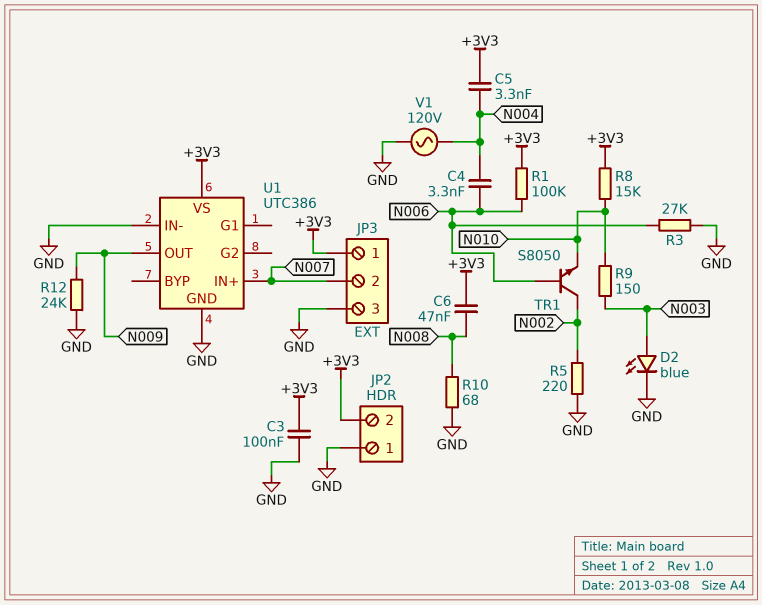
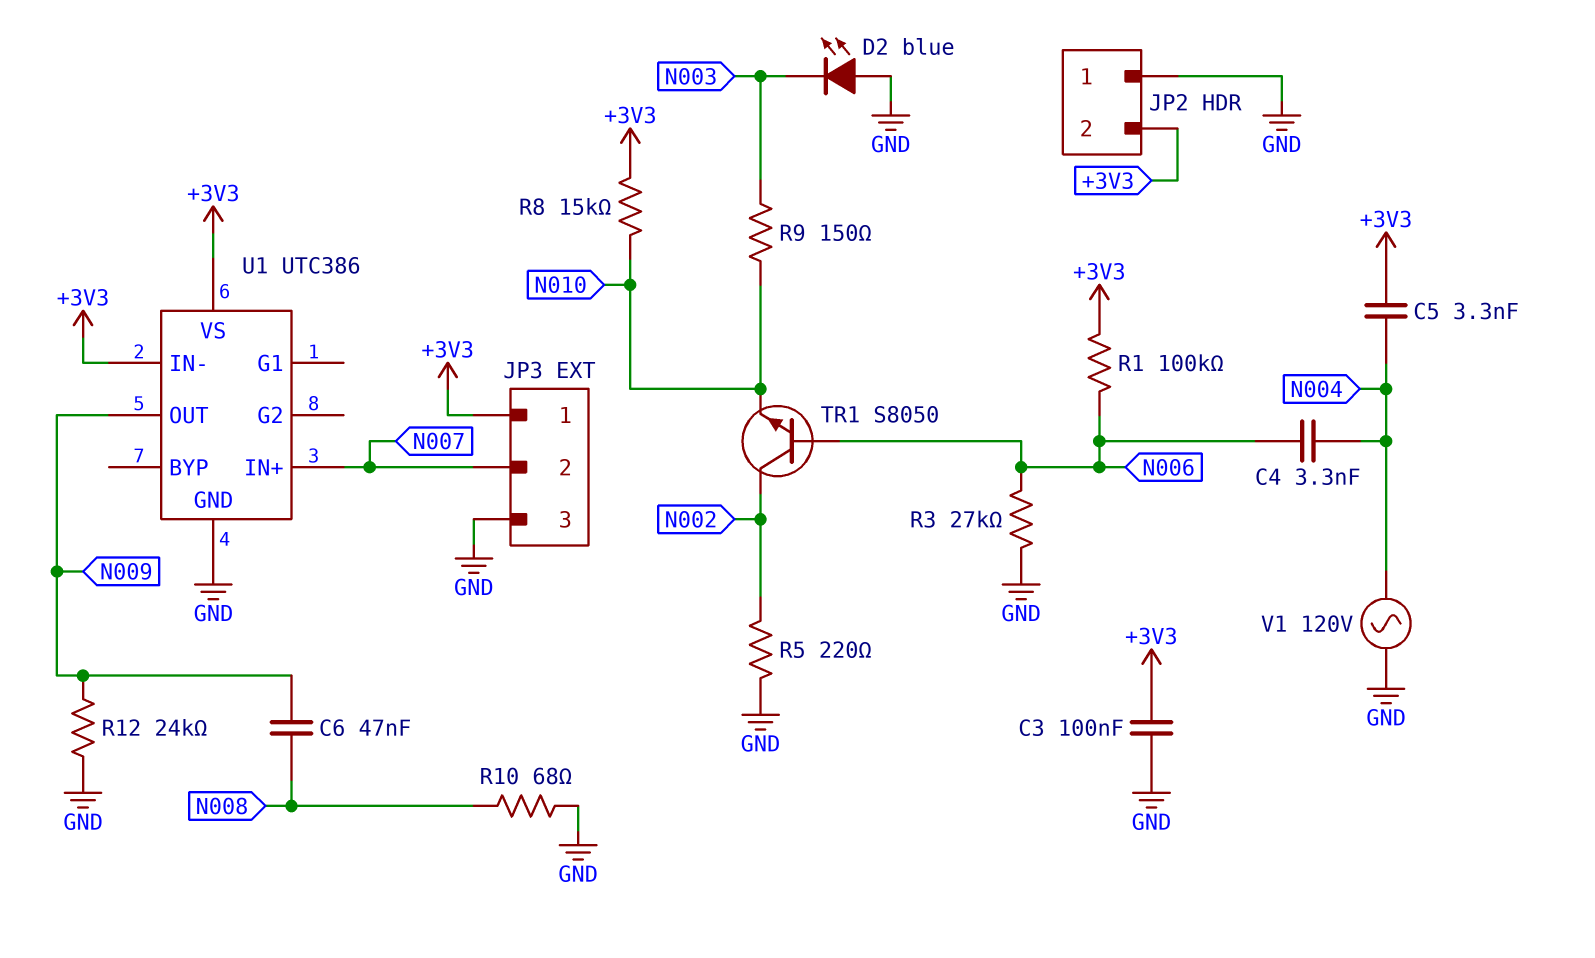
C6: 47nF (+3V3, N008) -> 47nF (N008, N009)
D2: LED blue (A N003, K GND) -> LED blue (A GND, K N003)
U1 pin IN-: GND -> +3V3

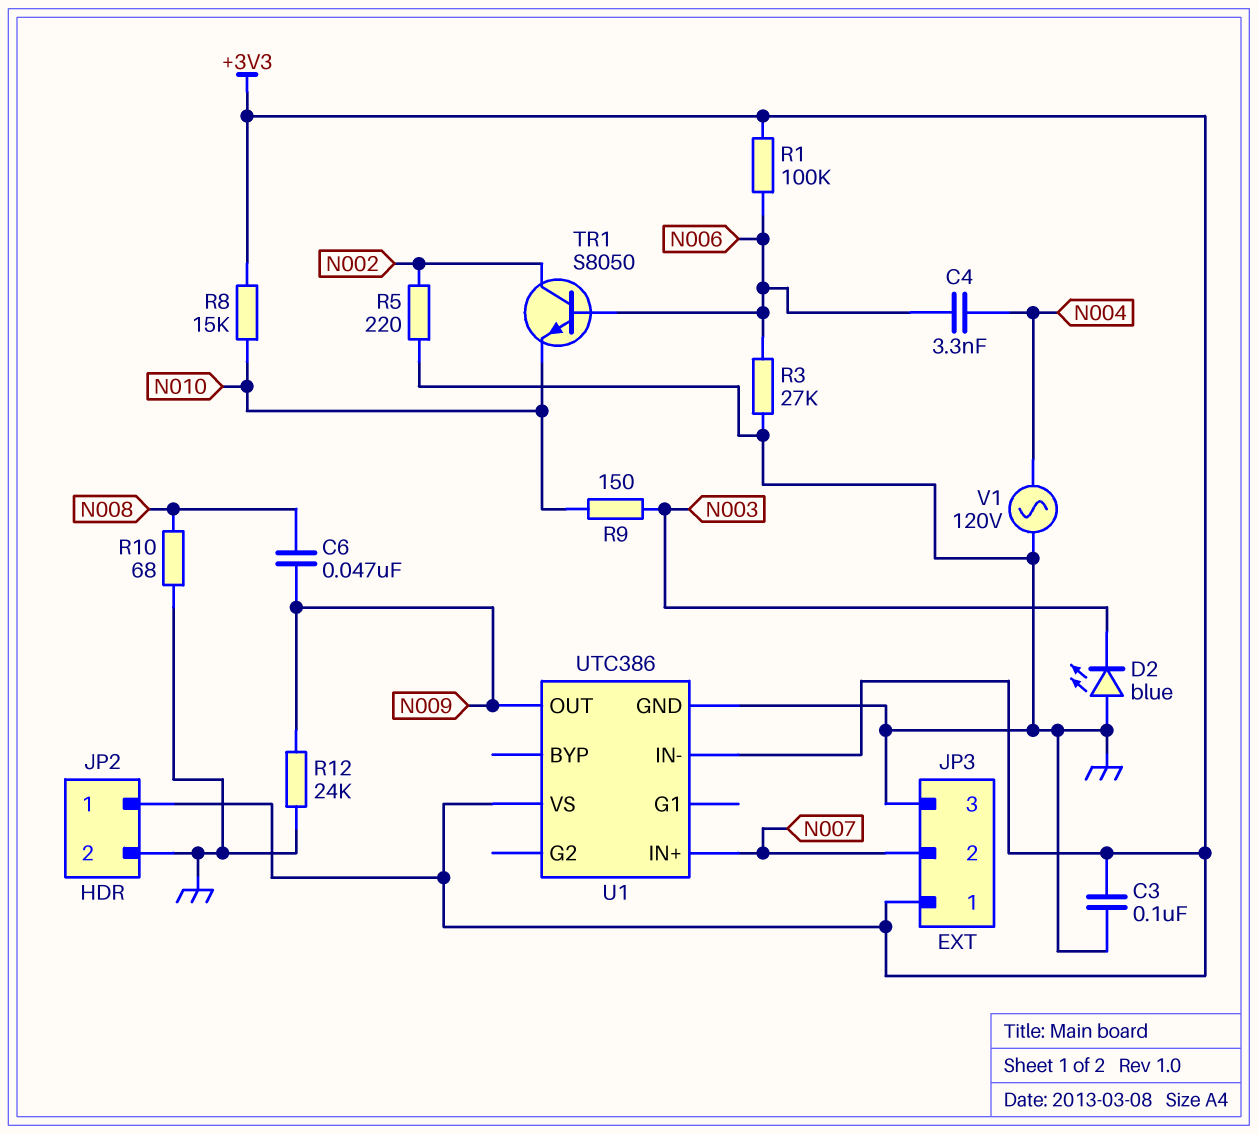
C5: 3.3nF (+3V3, N004) -> none
JP2 pin 1: GND -> +3V3
JP2 pin 2: +3V3 -> GND

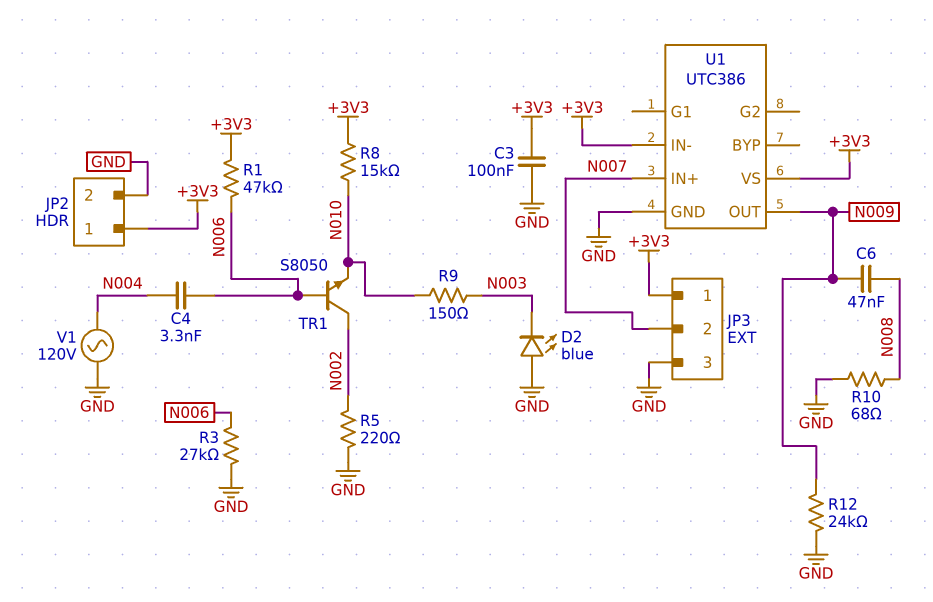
R1: 100k (+3V3, N006) -> 47k (+3V3, N006)

